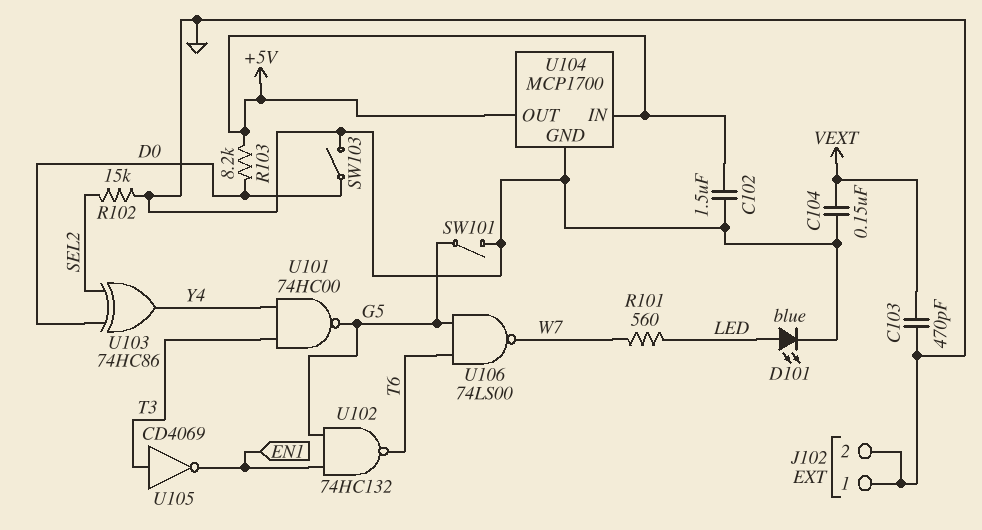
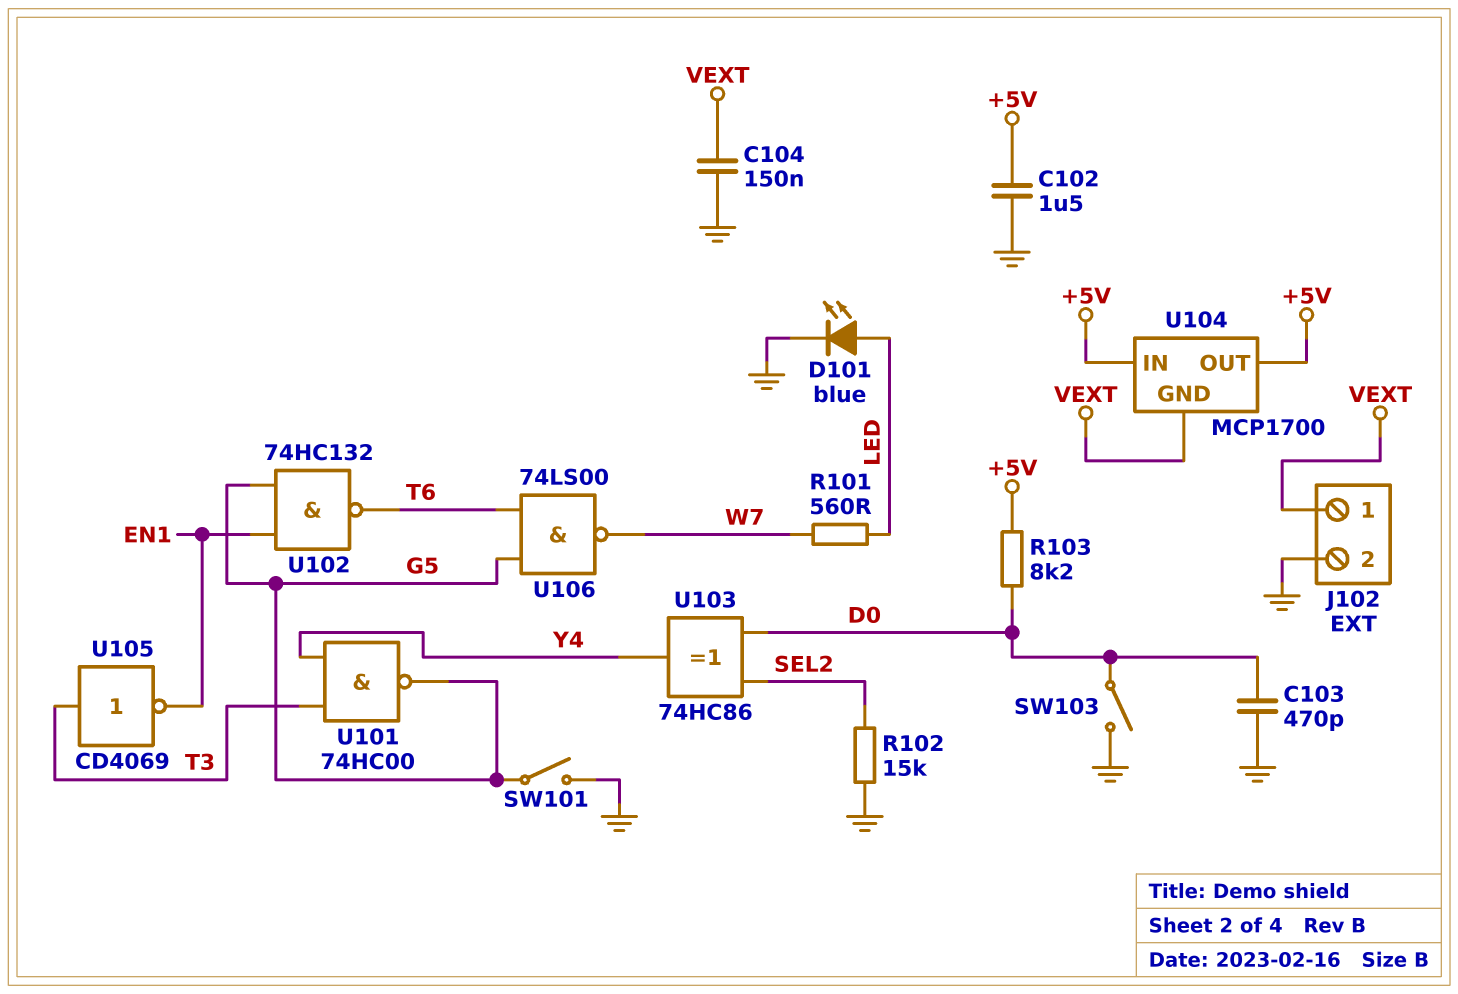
C103: 470pF (GND, VEXT) -> 470pF (D0, GND)
J102 pin 1: GND -> VEXT
U104 pin GND: GND -> VEXT

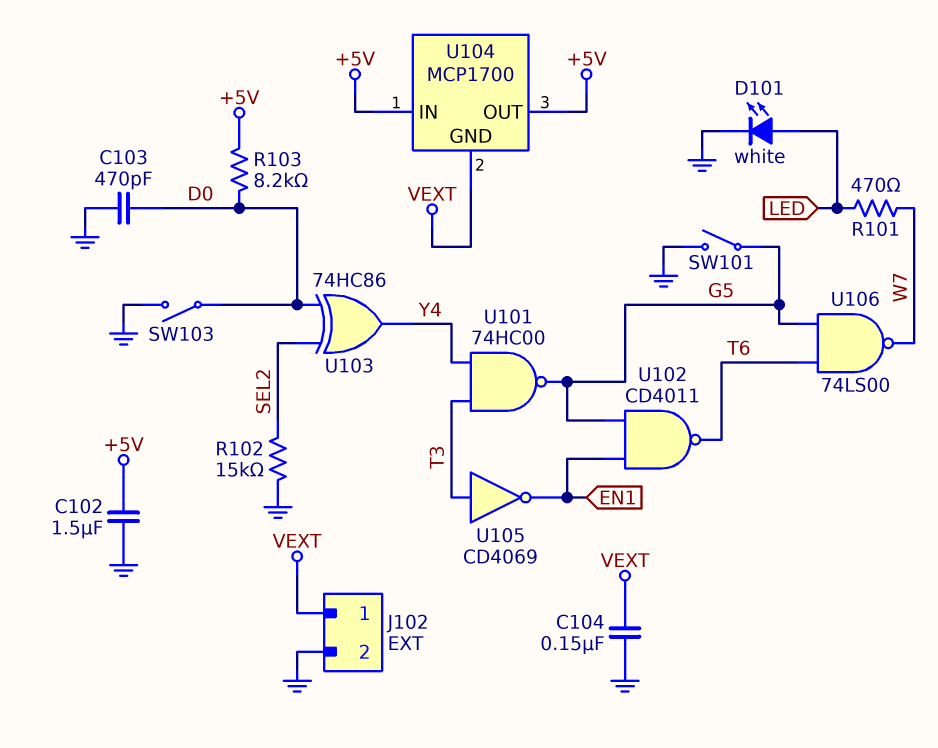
D101: LED blue (A LED, K GND) -> LED white (A LED, K GND)
R101: 560 (LED, W7) -> 470 (LED, W7)
U102: NAND 74HC132 (in EN1, in G5, out T6) -> NAND CD4011 (in EN1, in G5, out T6)

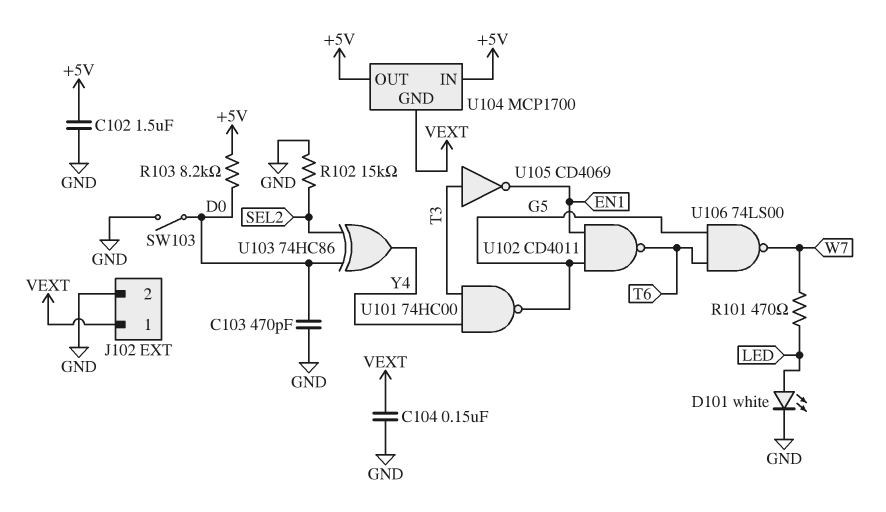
SW101: switch (G5, GND) -> none

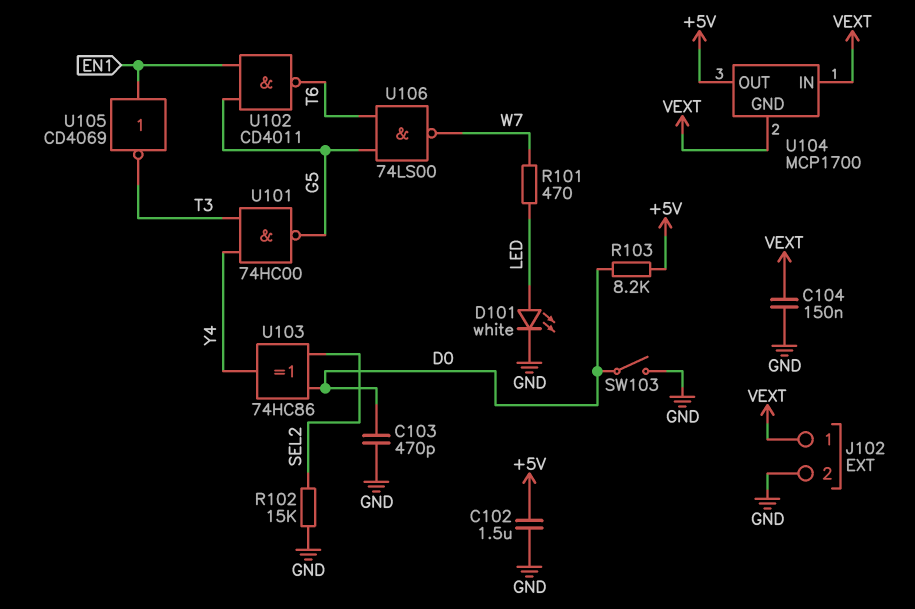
U104 pin IN: +5V -> VEXT
U105: NOT CD4069 (in T3, out EN1) -> NOT CD4069 (in EN1, out T3)

